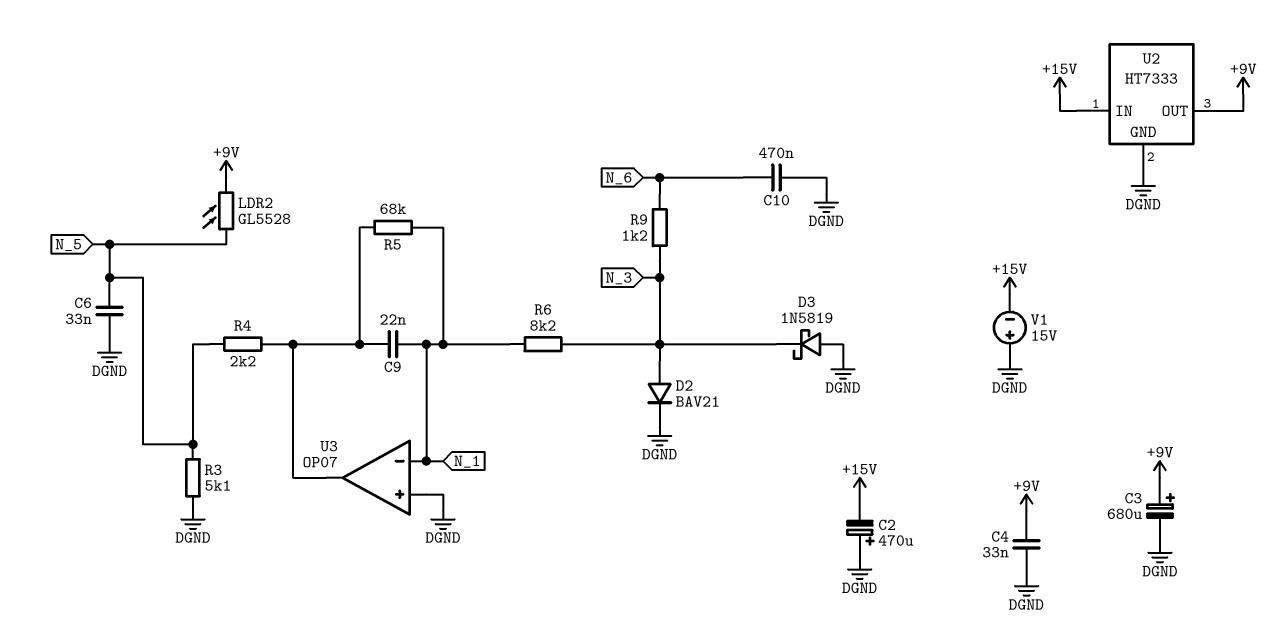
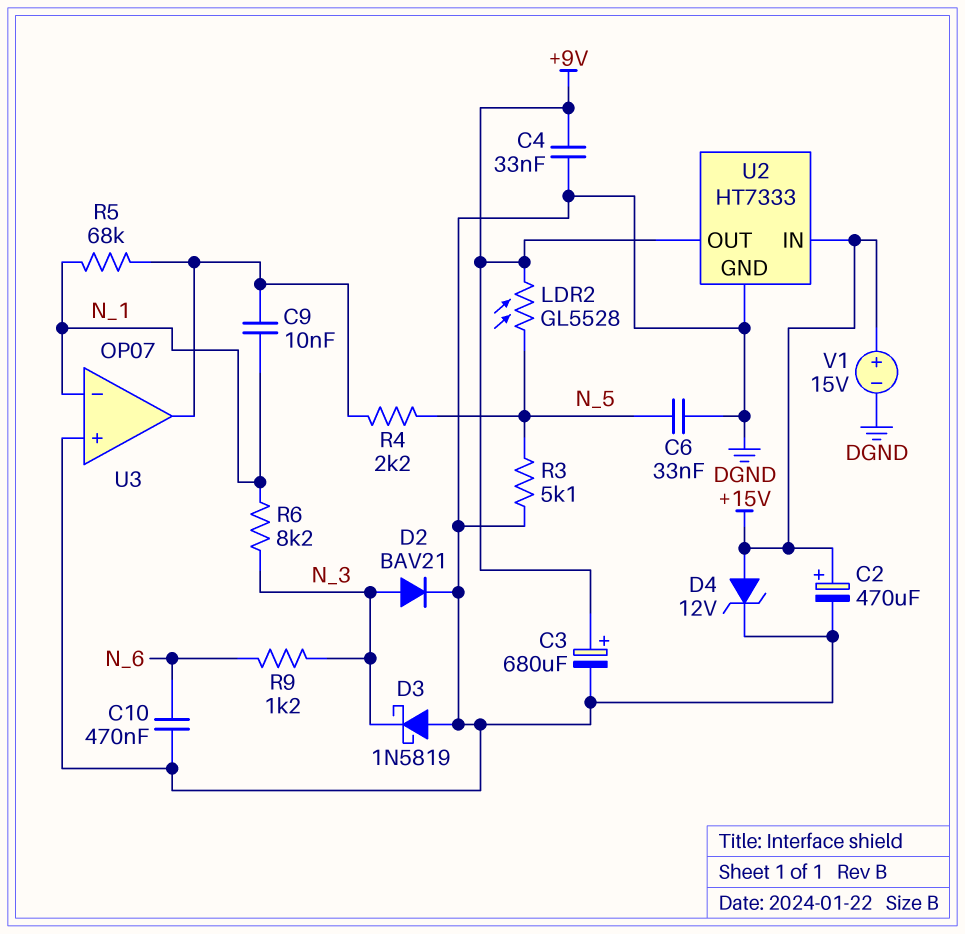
C2: 470uF (plus DGND, minus +15V) -> 470uF (plus +15V, minus DGND)
C9: 22nF (N_1, U3/out) -> 10nF (N_1, U3/out)
D4: none -> zener 12V (A +15V, K DGND)
V1: 15V (plus DGND, minus +15V) -> 15V (plus +15V, minus DGND)

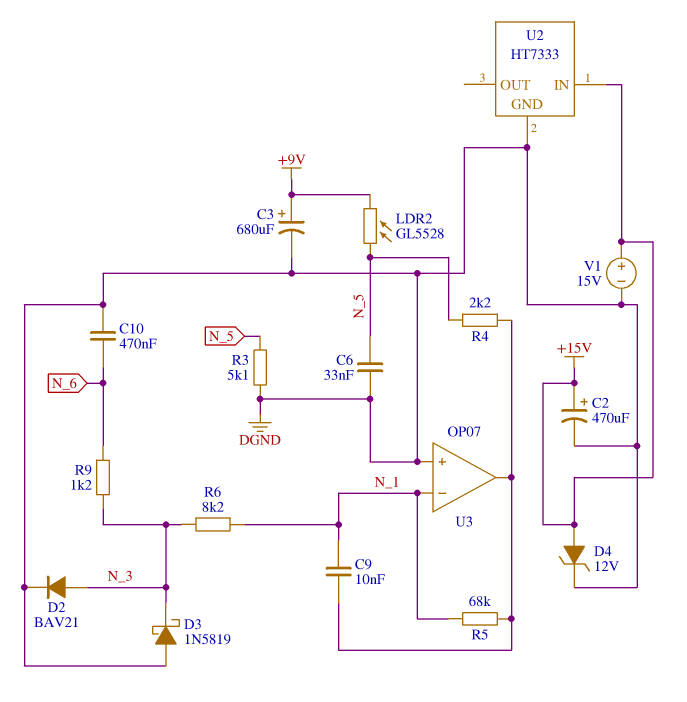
C4: 33nF (+9V, DGND) -> none
U2 pin OUT: +9V -> none

